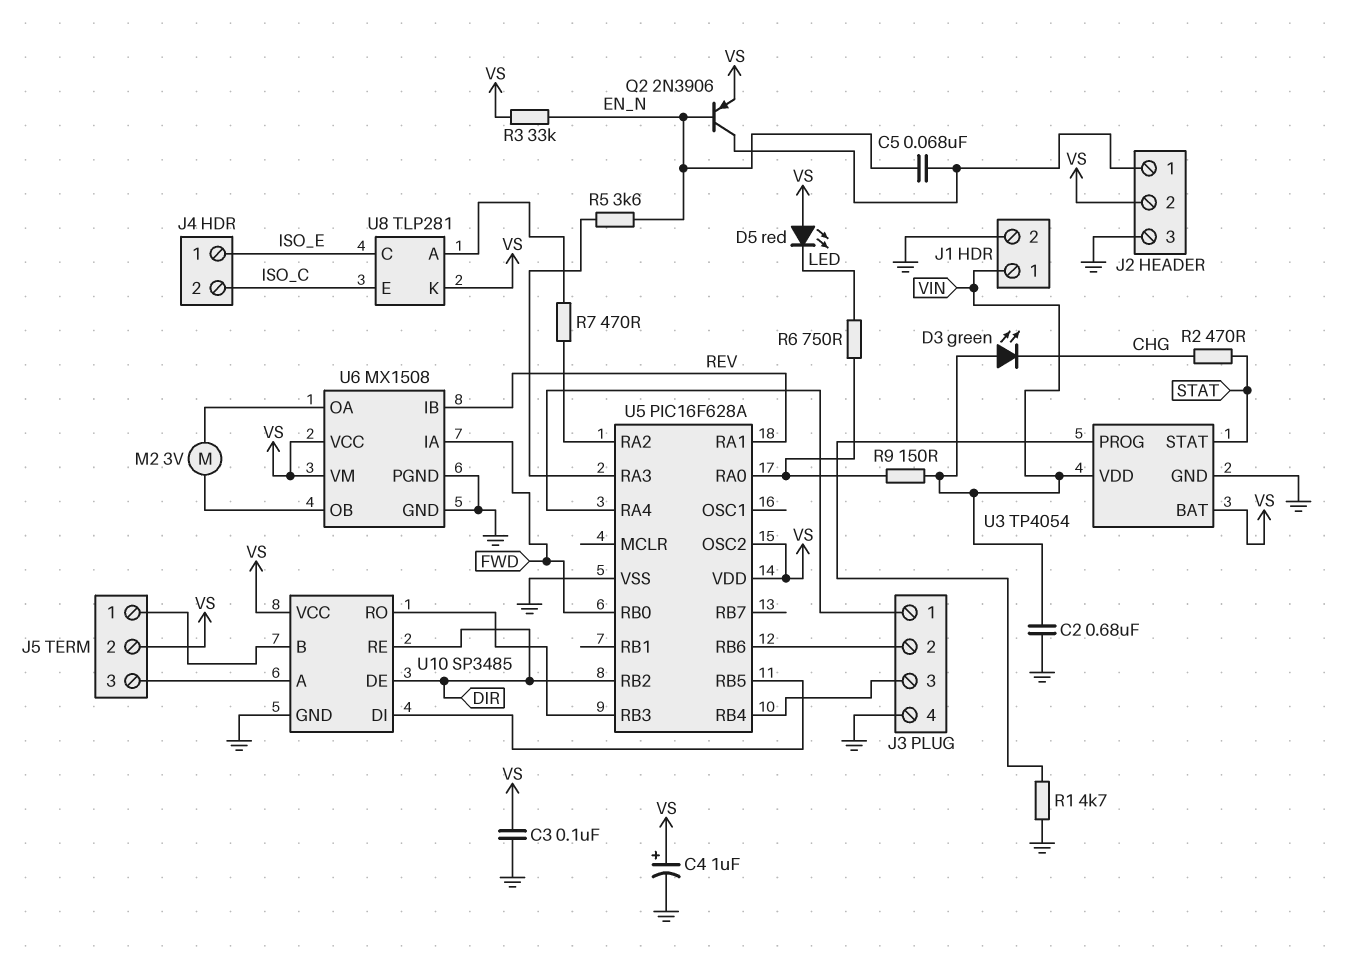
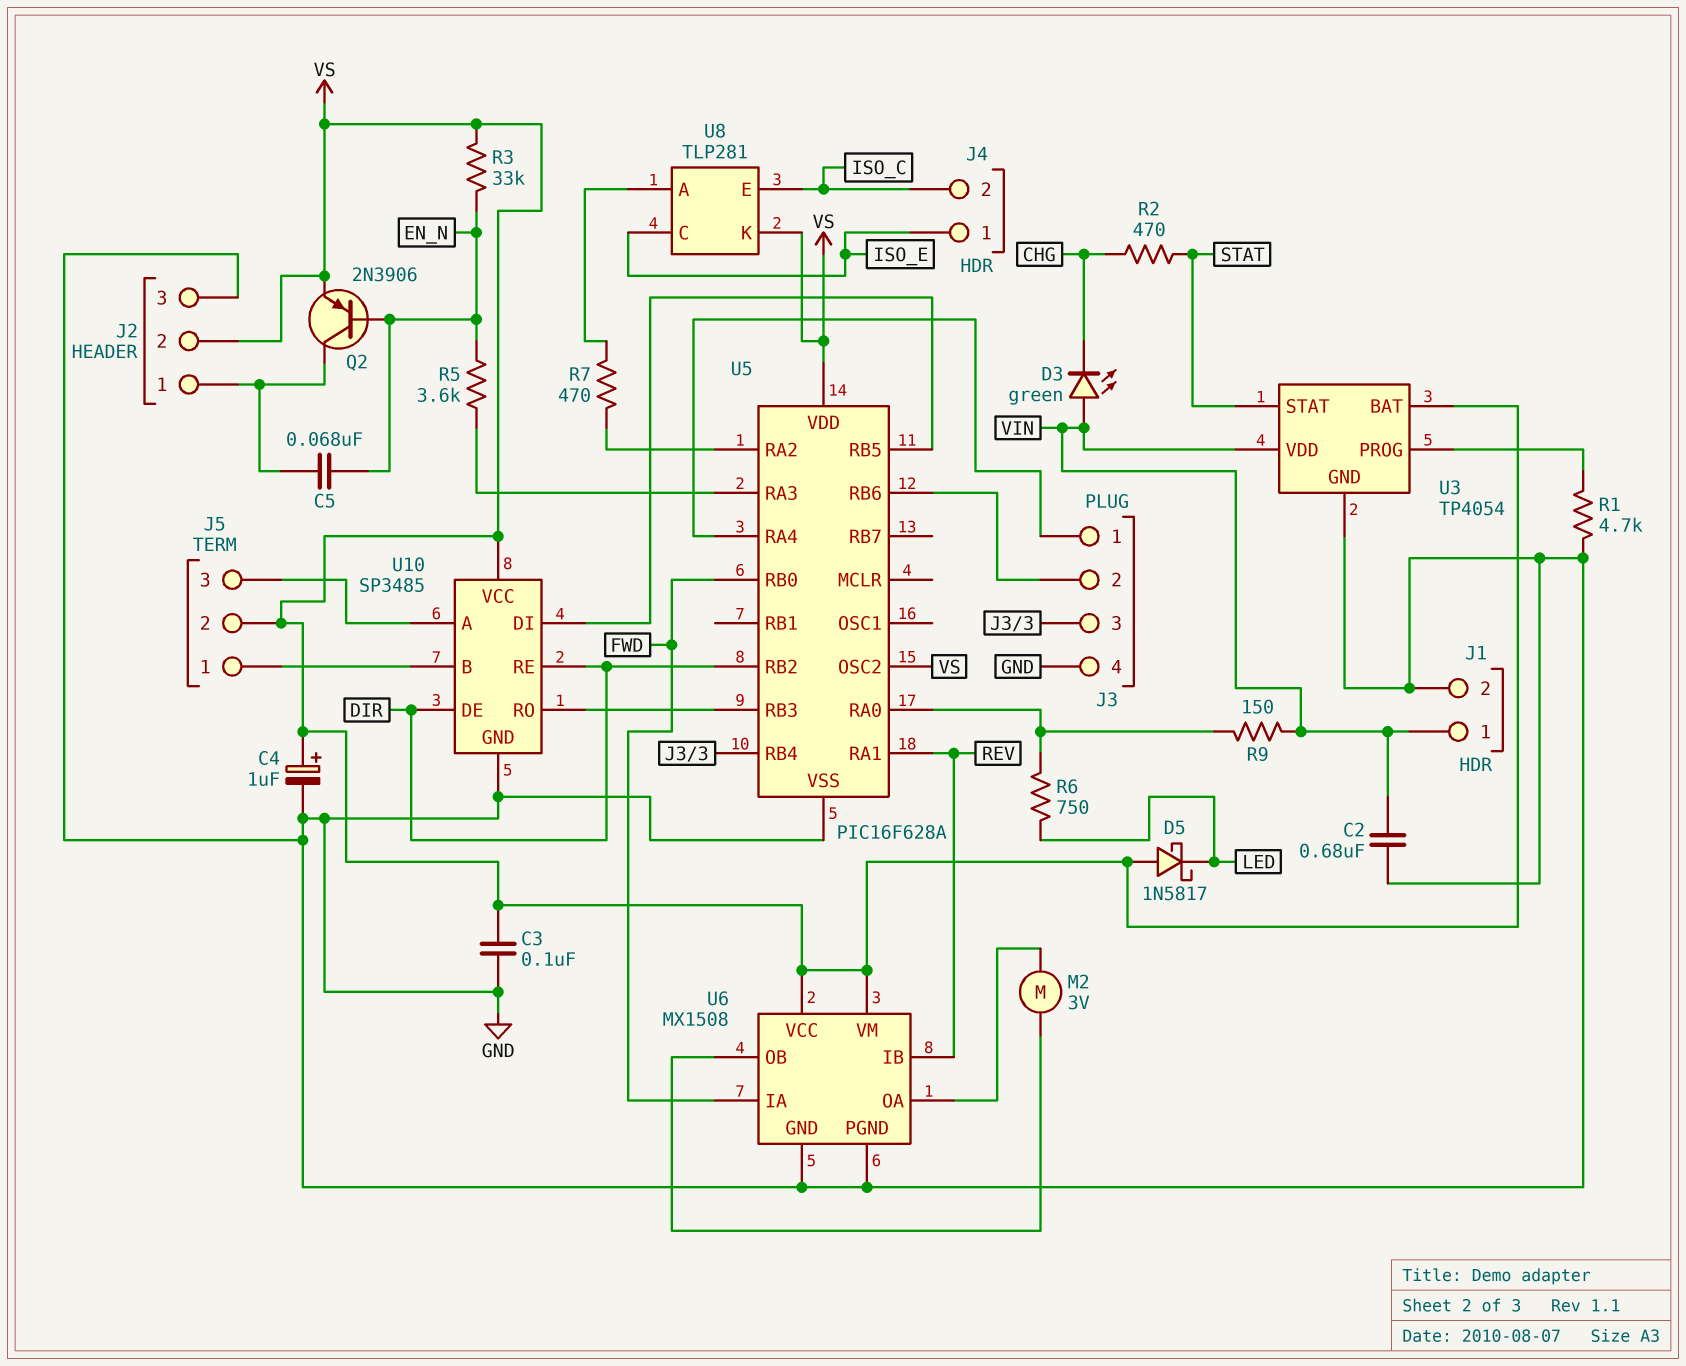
D5: LED red (A VS, K LED) -> schottky 1N5817 (A VS, K LED)

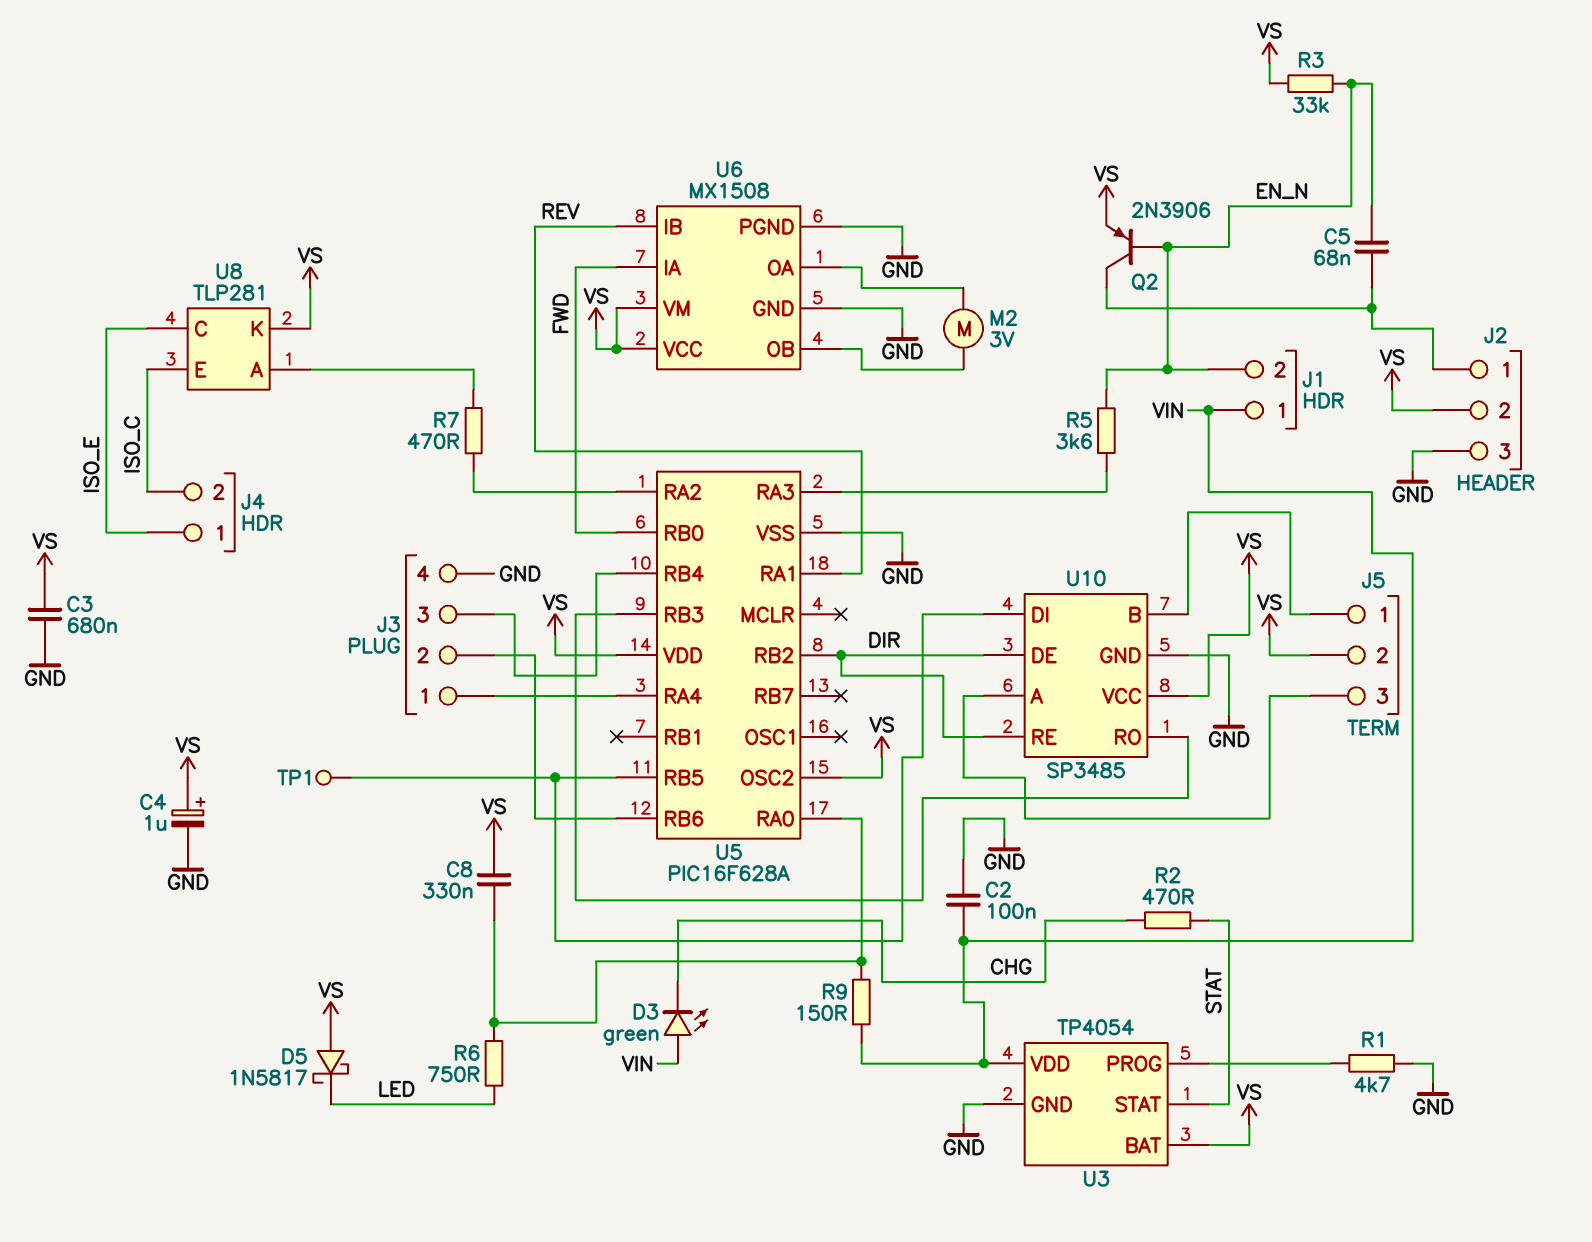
C2: 680nF (GND, VIN) -> 100nF (GND, VIN)
C3: 100nF (GND, VS) -> 680nF (GND, VS)
C8: none -> 330nF (U5/RA0, VS)
J1 pin 2: GND -> EN_N
TP1: none -> test point (U5/RB5)

